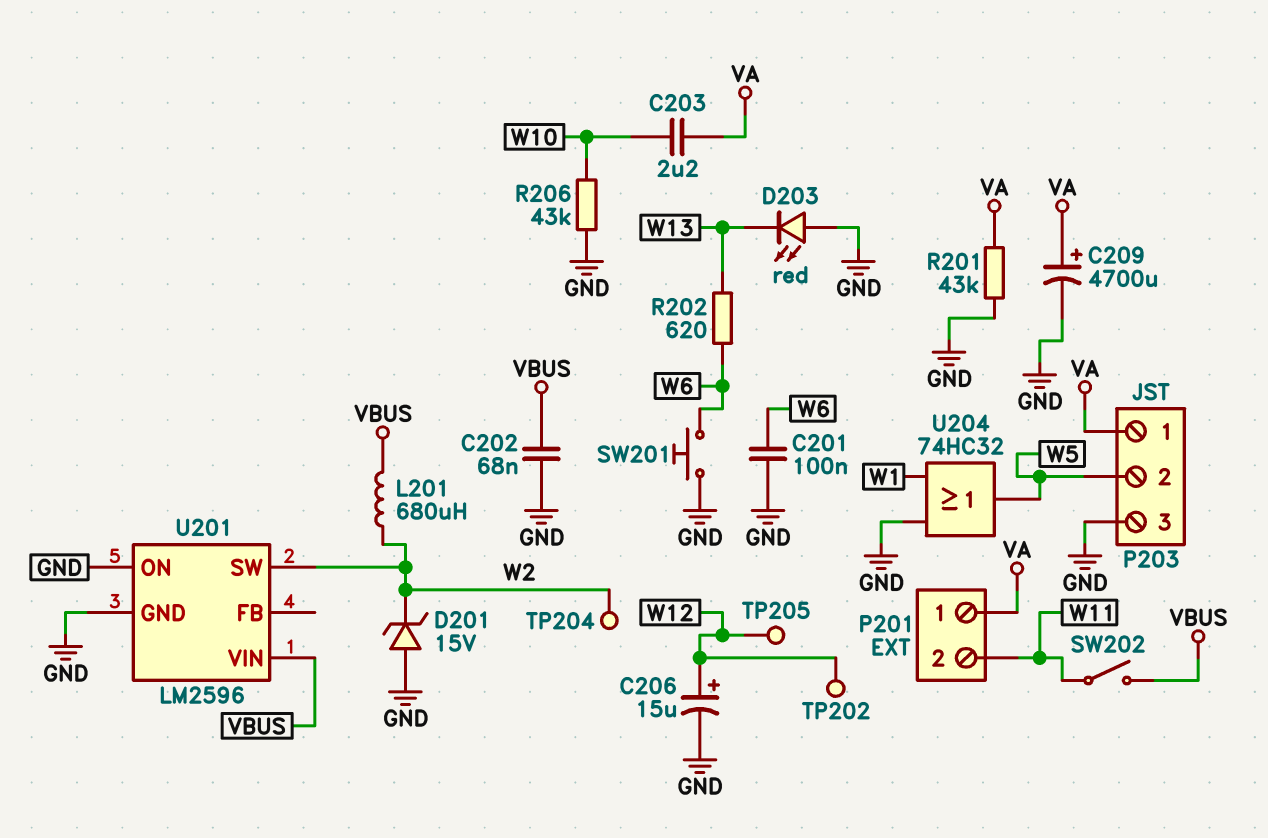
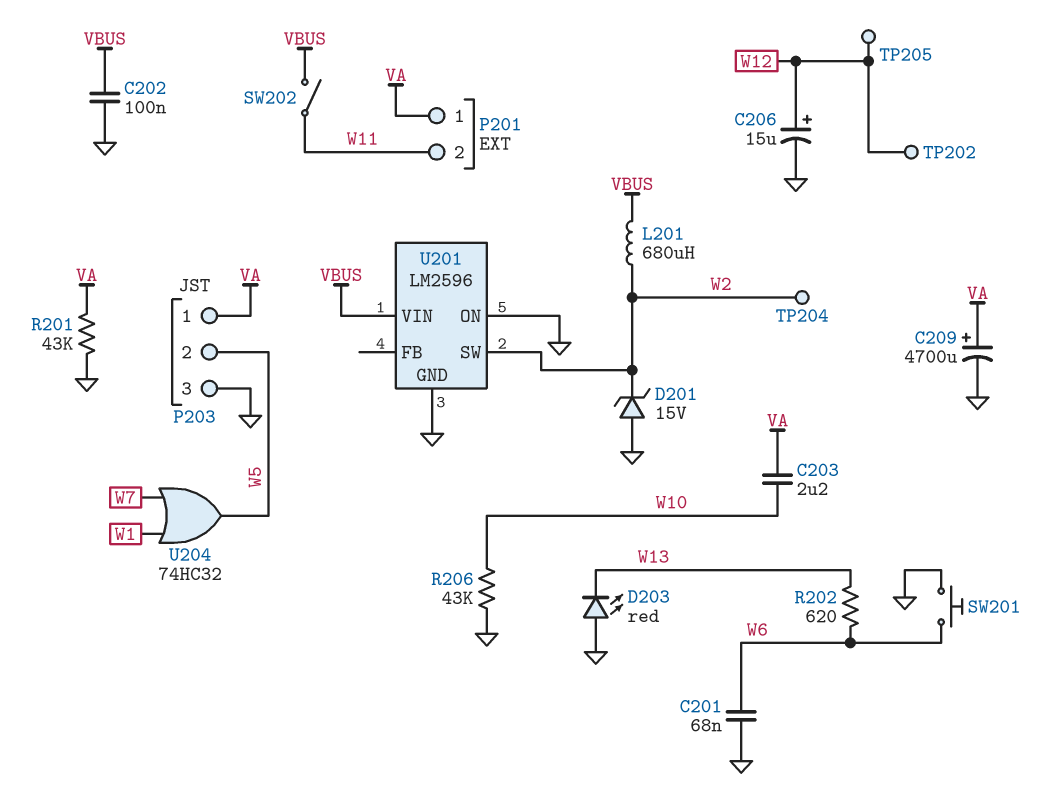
C201: 100nF (GND, W6) -> 68nF (GND, W6)
C202: 68nF (GND, VBUS) -> 100nF (GND, VBUS)
U204: OR 74HC32 (in GND, in W1, out W5) -> OR 74HC32 (in W1, in W7, out W5)

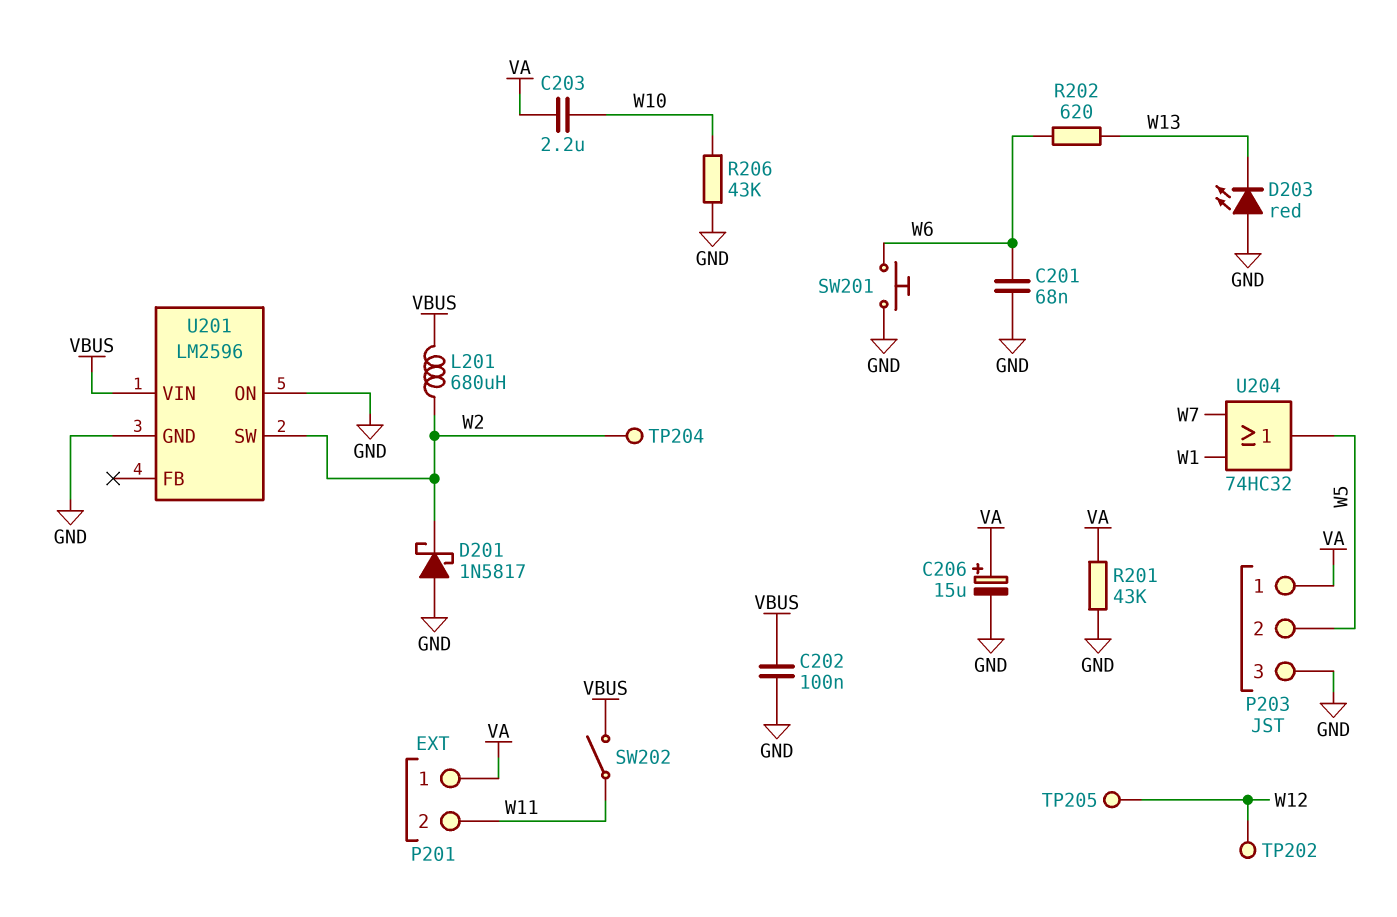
C206: 15uF (plus W12, minus GND) -> 15uF (plus VA, minus GND)
C209: 4700uF (plus VA, minus GND) -> none
D201: zener 15V (A GND, K W2) -> schottky 1N5817 (A GND, K W2)

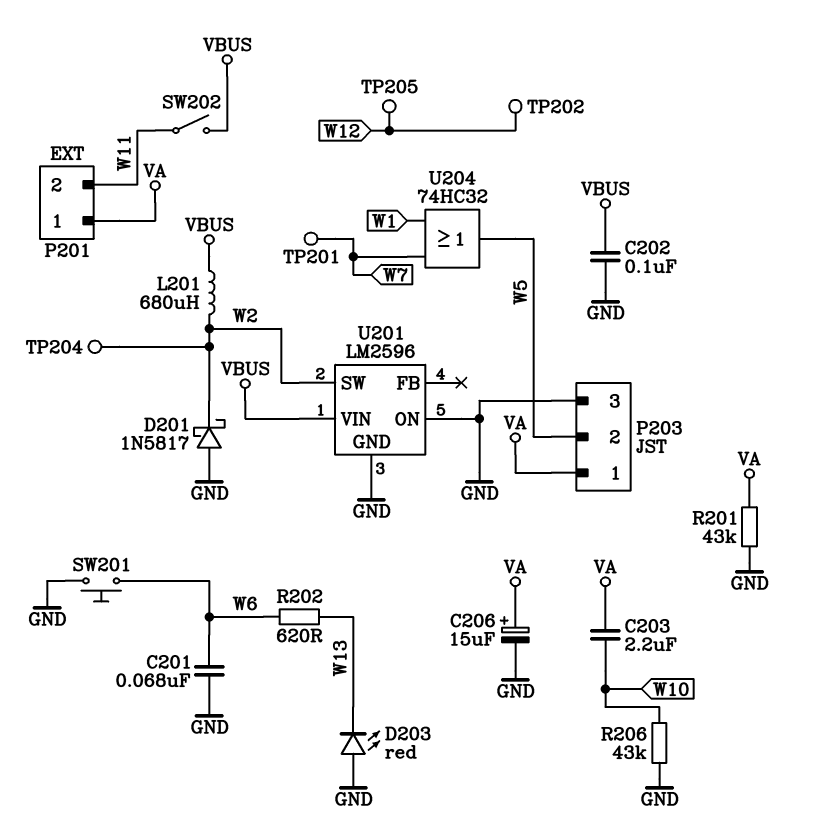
TP201: none -> test point (W7)

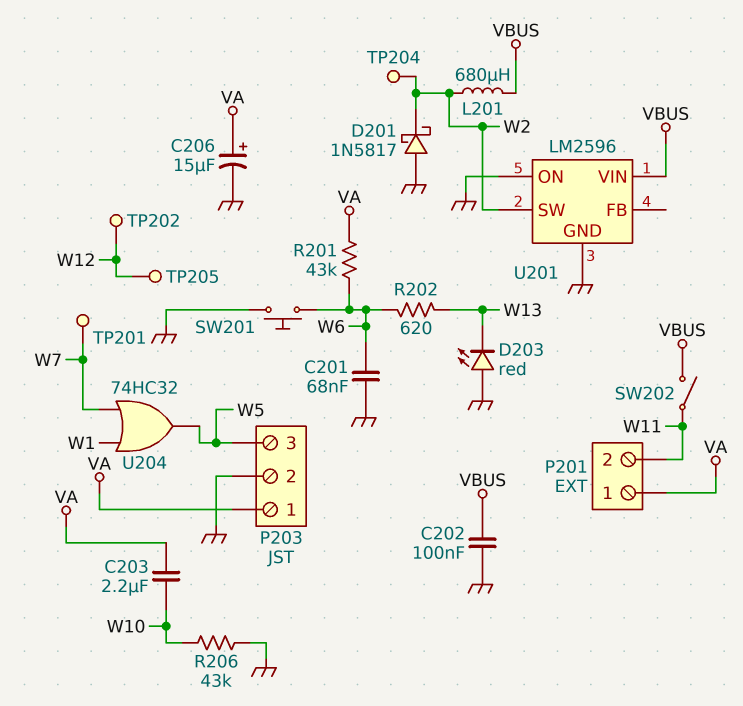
P203 pin 2: W5 -> GND
P203 pin 3: GND -> W5
R201: 43k (GND, VA) -> 43k (VA, W6)

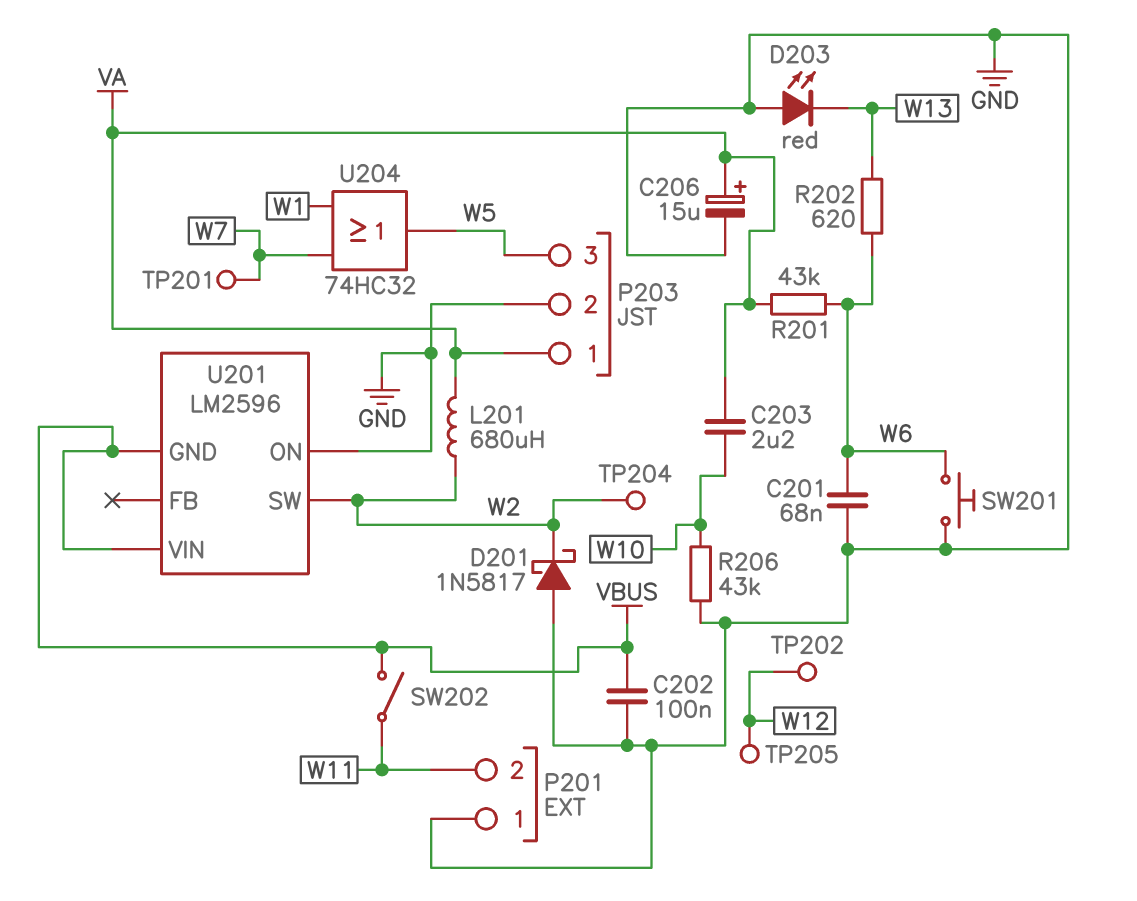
L201: 680uH (VBUS, W2) -> 680uH (VA, W2)
P201 pin 1: VA -> GND
U201 pin GND: GND -> VBUS

